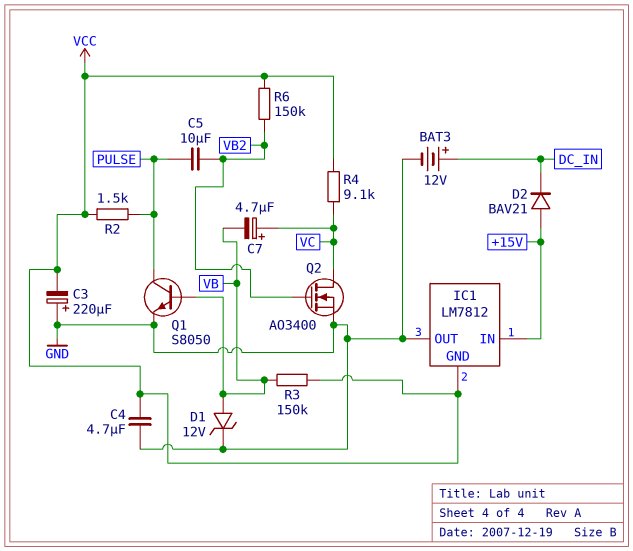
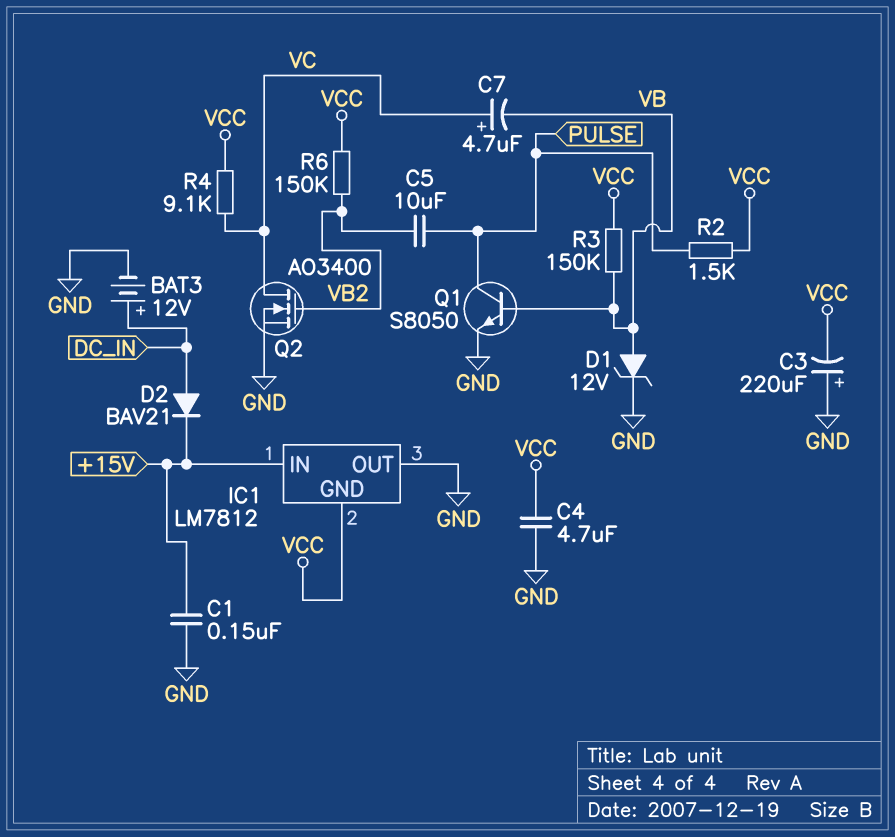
C1: none -> 150nF (+15V, GND)
D2: diode BAV21 (A +15V, K DC_IN) -> diode BAV21 (A DC_IN, K +15V)

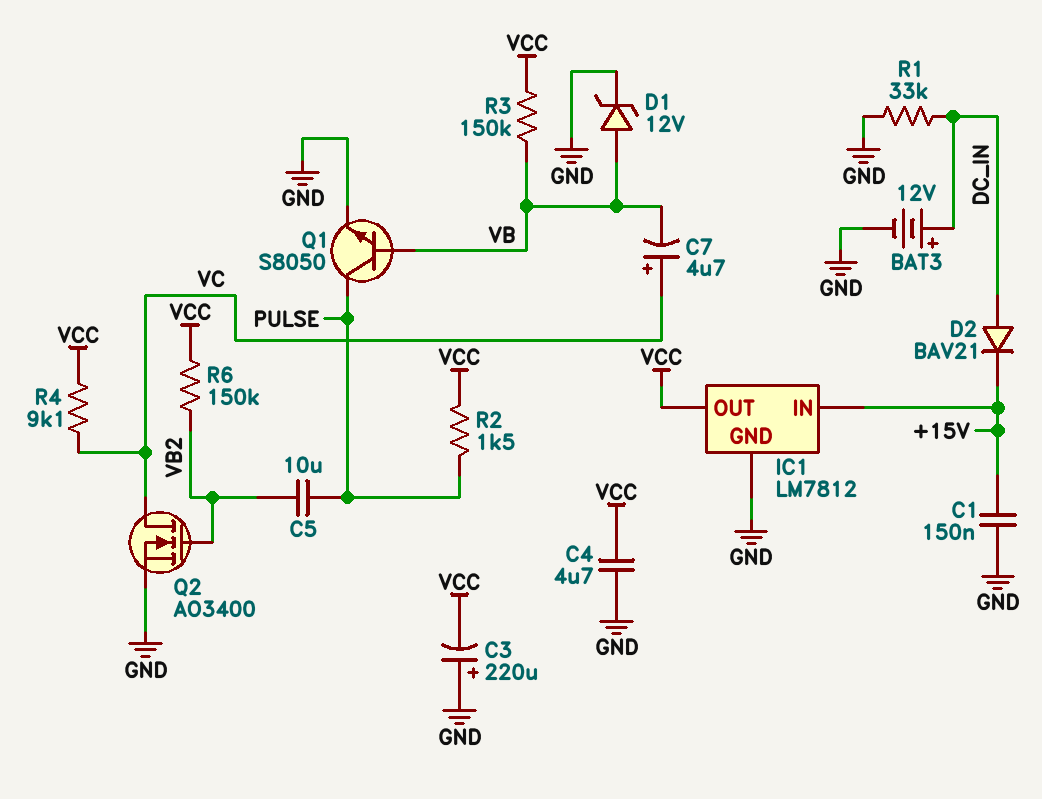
IC1 pin GND: VCC -> GND
IC1 pin OUT: GND -> VCC
R1: none -> 33k (DC_IN, GND)

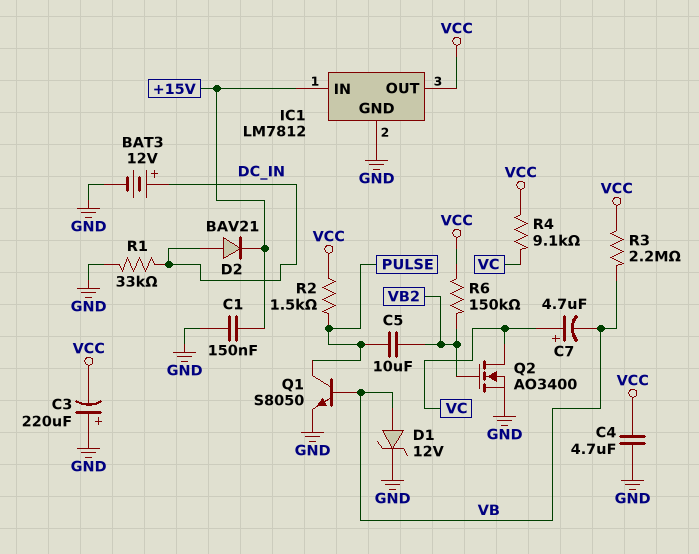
R3: 150k (VB, VCC) -> 2.2M (VB, VCC)

